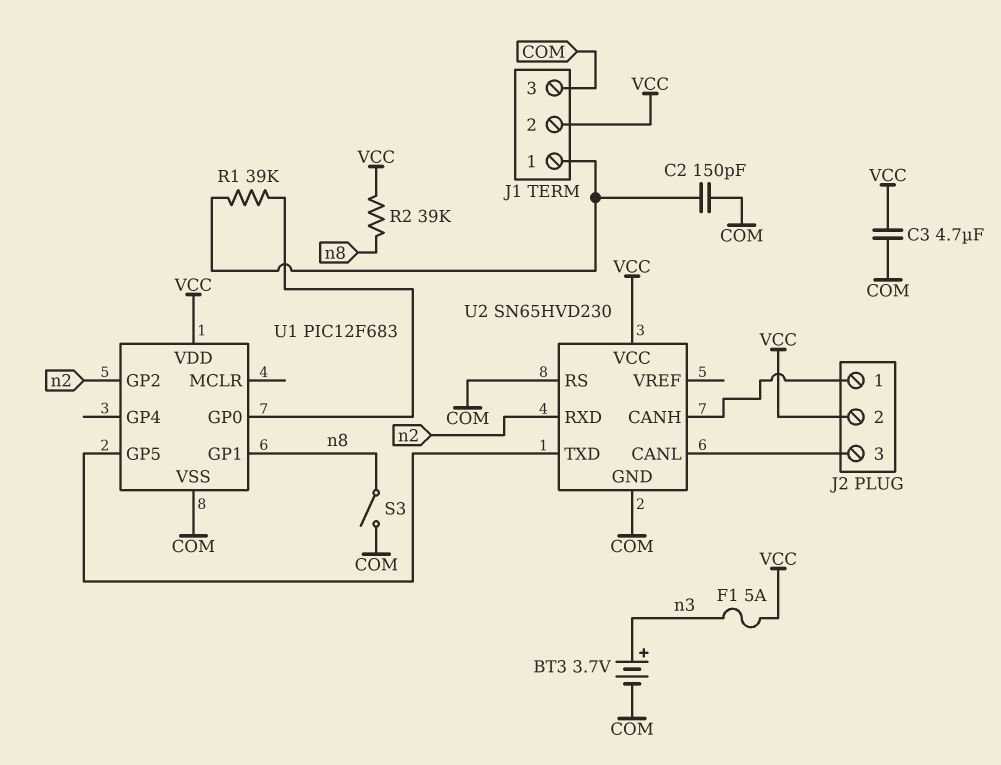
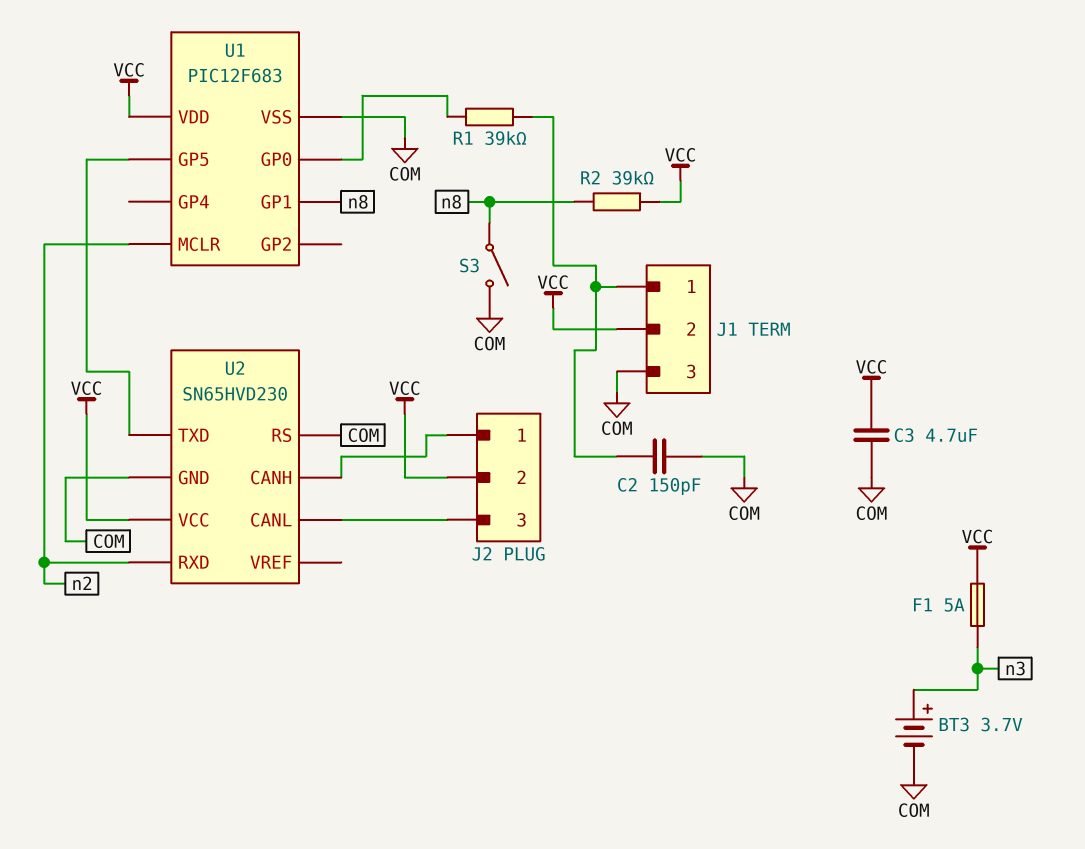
U1 pin GP2: n2 -> none
U1 pin MCLR: none -> n2

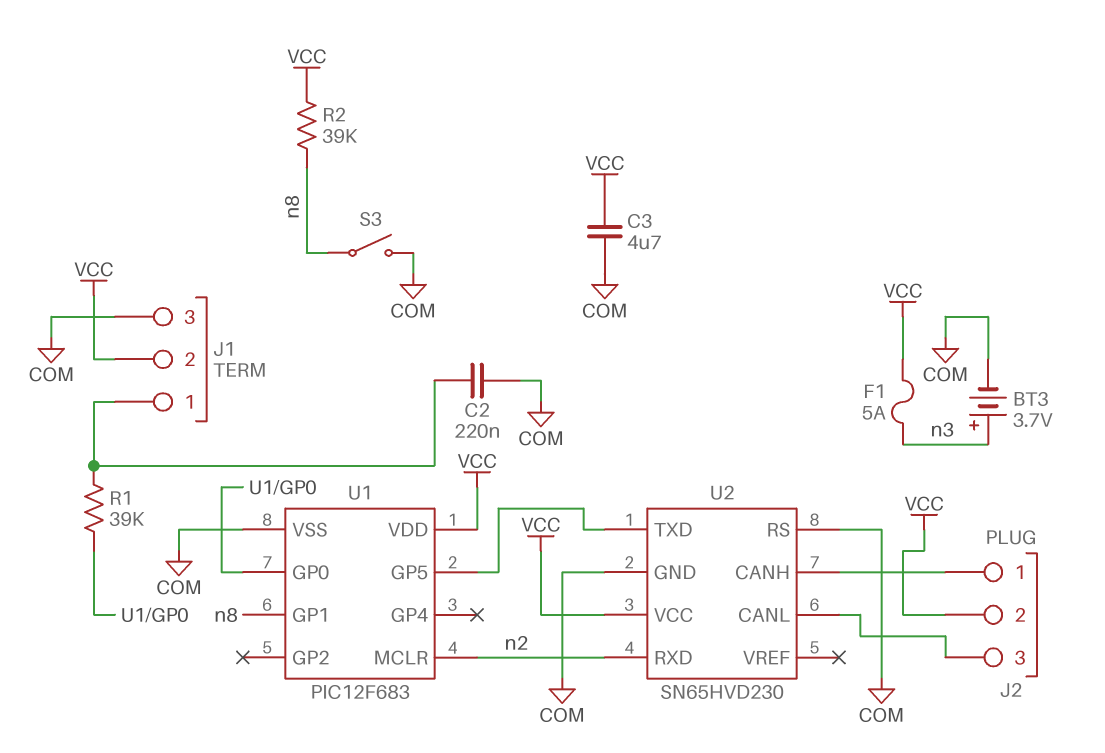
C2: 150pF (COM, J1/1) -> 220nF (COM, J1/1)

